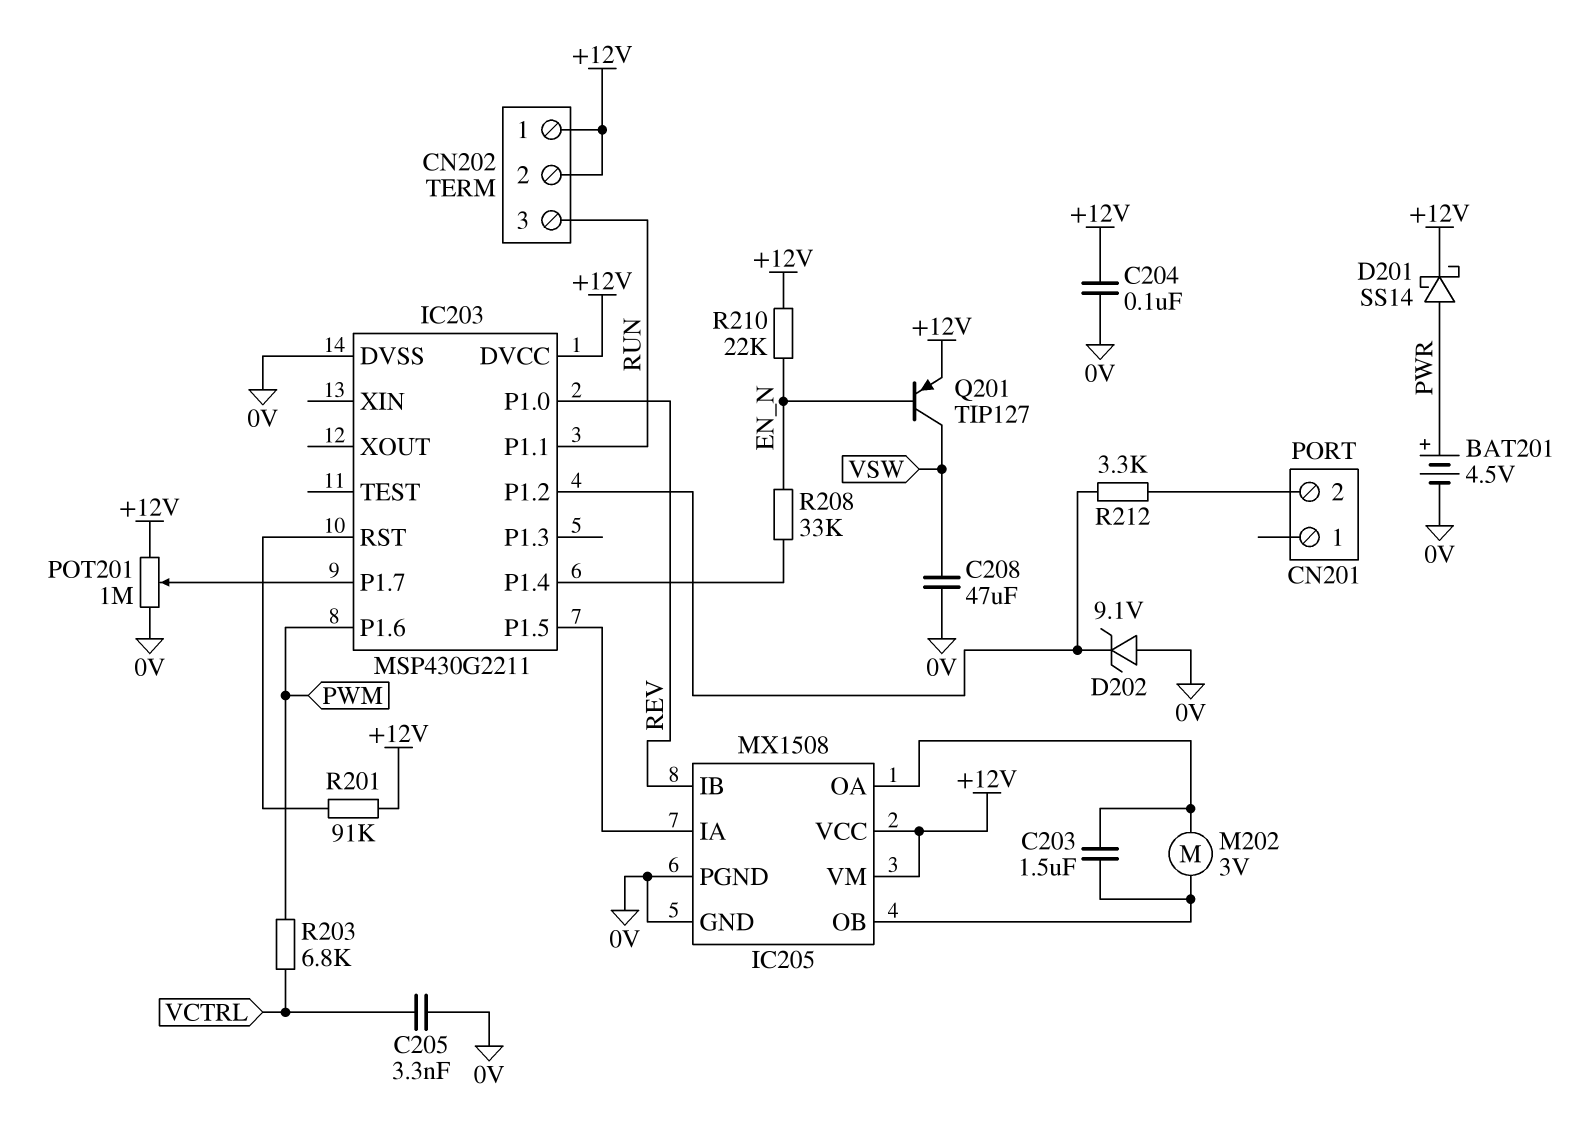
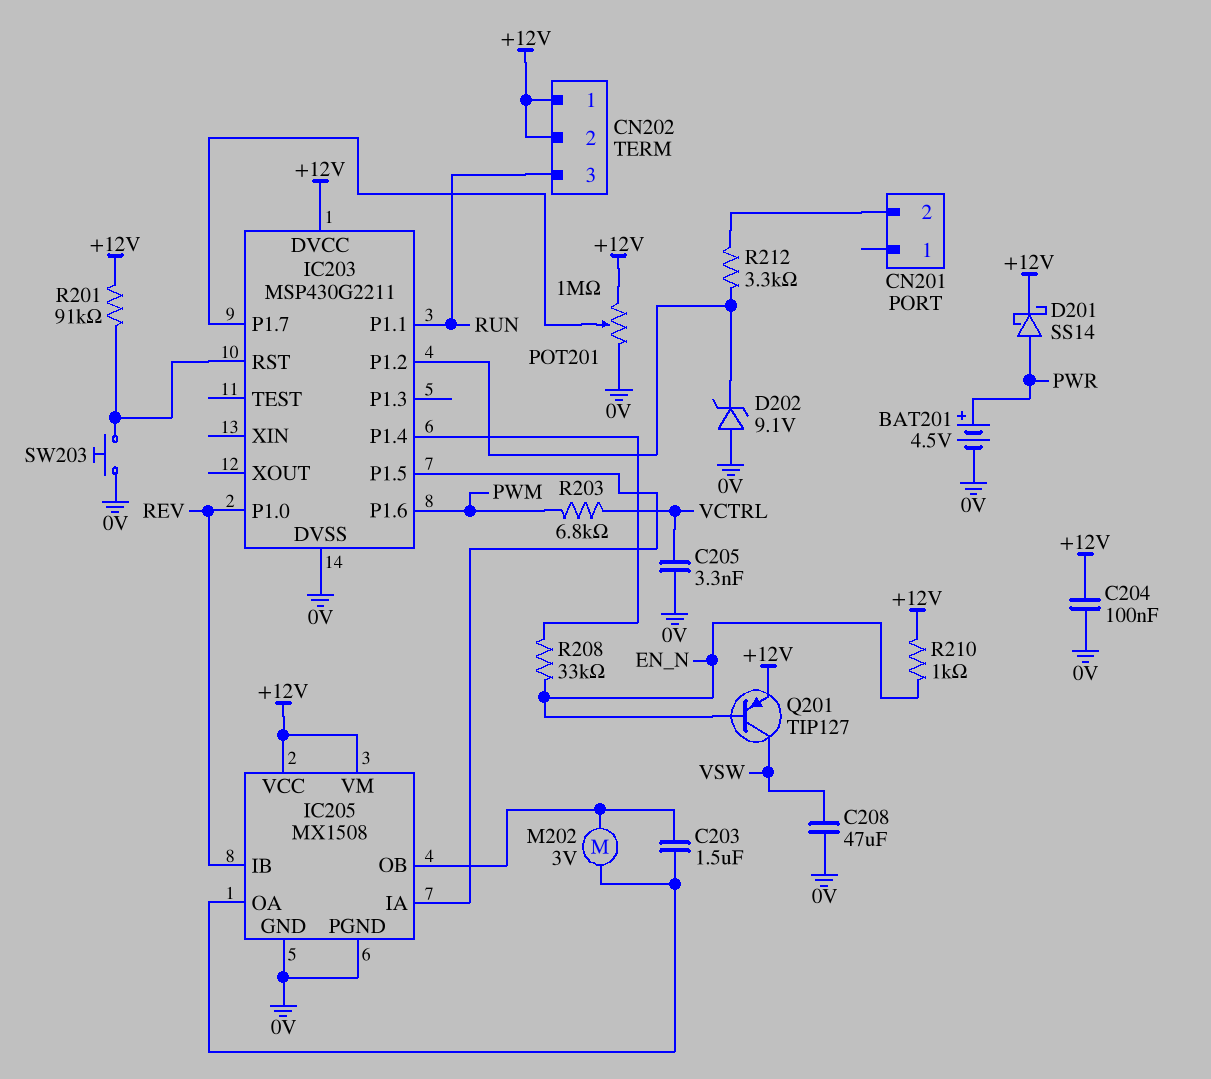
R210: 22k (+12V, EN_N) -> 1k (+12V, EN_N)
SW203: none -> button (0V, IC203/RST)

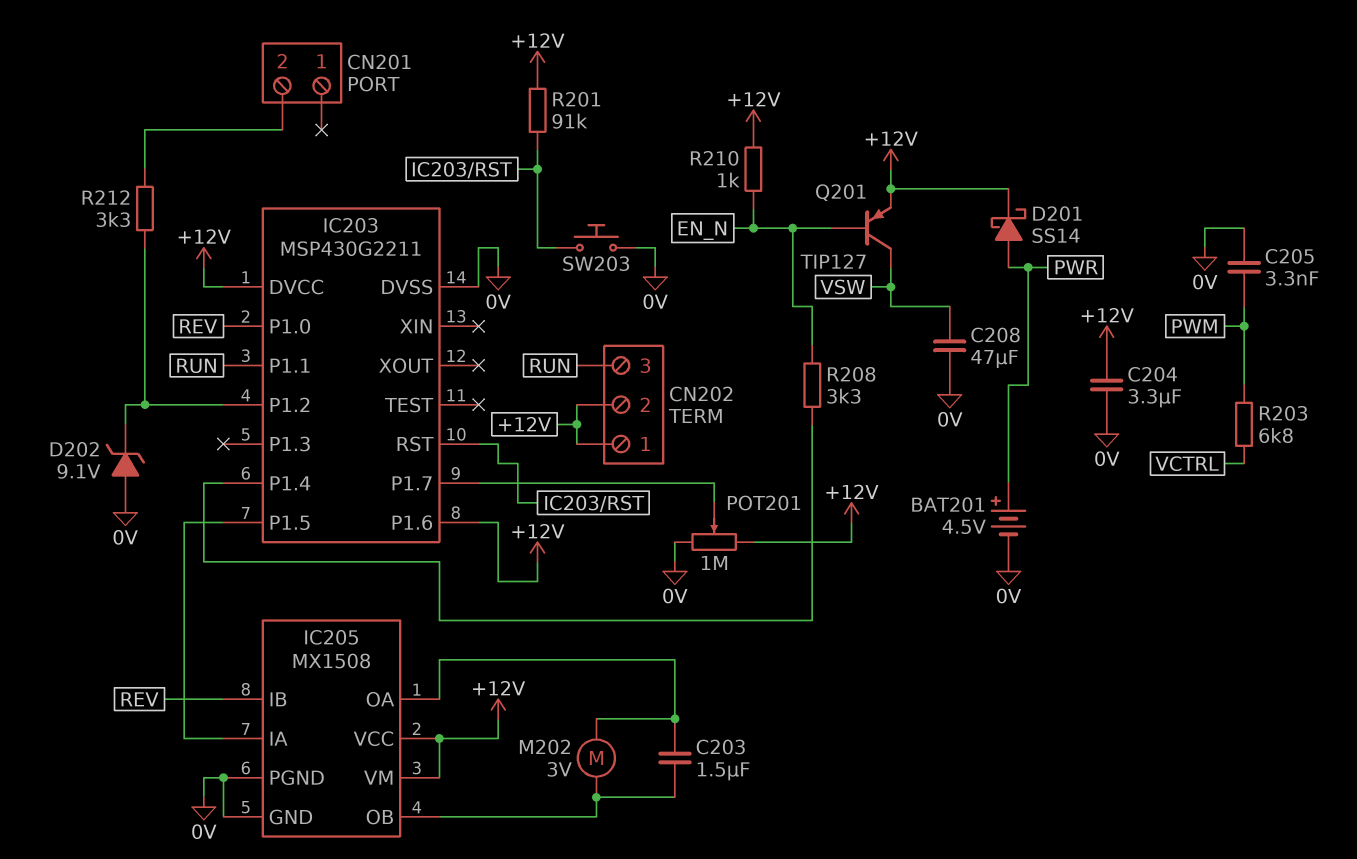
C204: 100nF (+12V, 0V) -> 3.3uF (+12V, 0V)
C205: 3.3nF (0V, VCTRL) -> 3.3nF (0V, PWM)
IC203 pin P1.6: PWM -> +12V
R208: 33k (EN_N, IC203/P1.4) -> 3.3k (EN_N, IC203/P1.4)

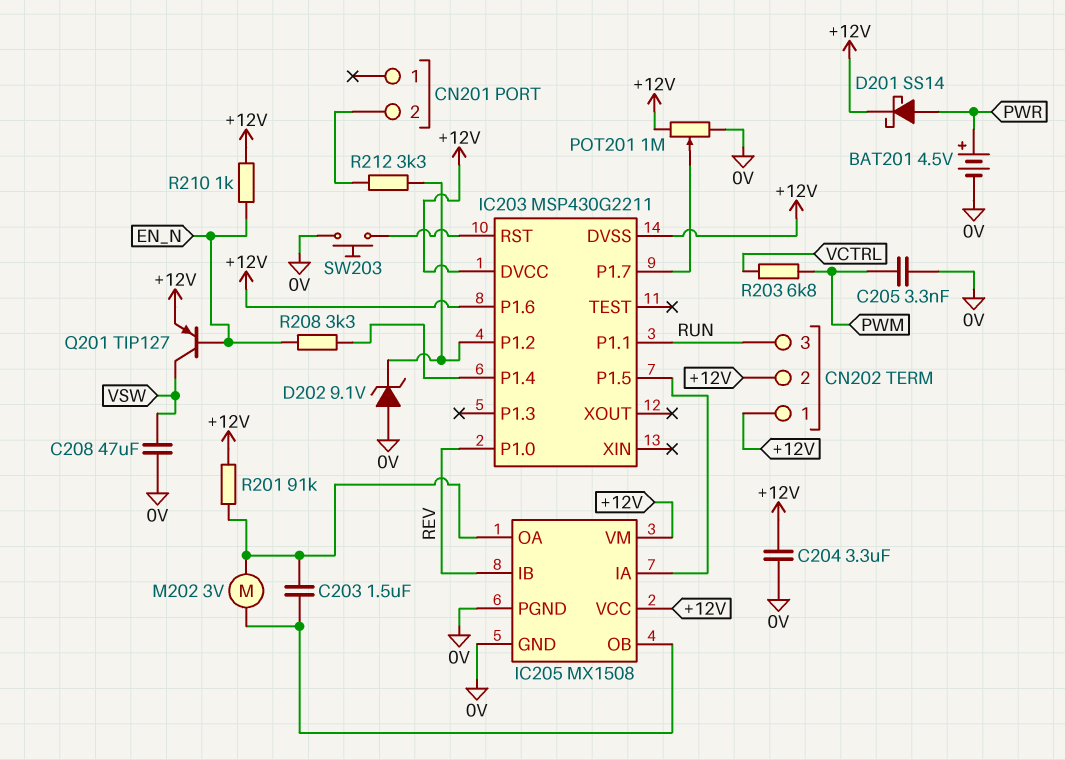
IC203 pin DVSS: 0V -> +12V
R201: 91k (+12V, IC203/RST) -> 91k (+12V, IC205/OA)

